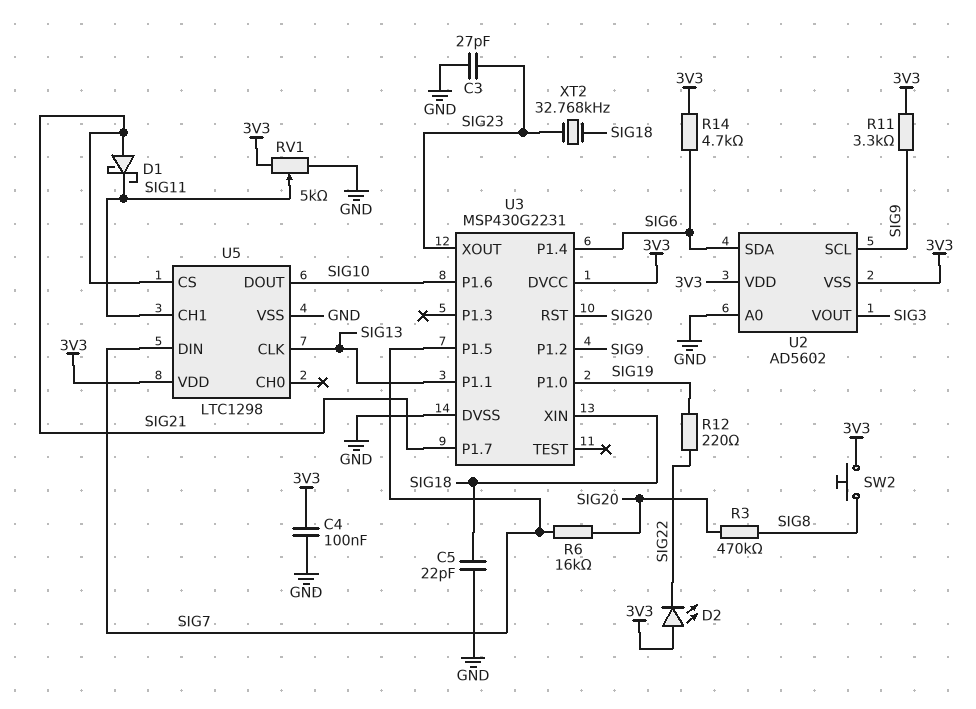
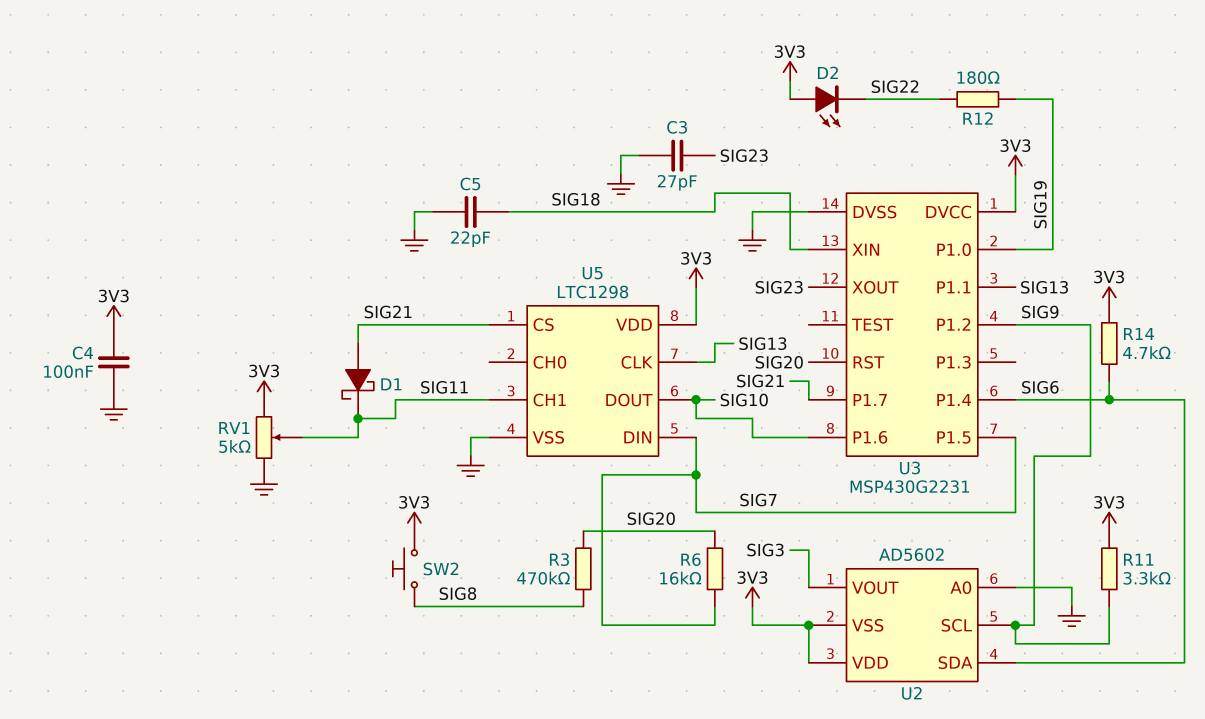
R12: 220 (SIG19, SIG22) -> 180 (SIG19, SIG22)
XT2: 32.768kHz (SIG18, SIG23) -> none

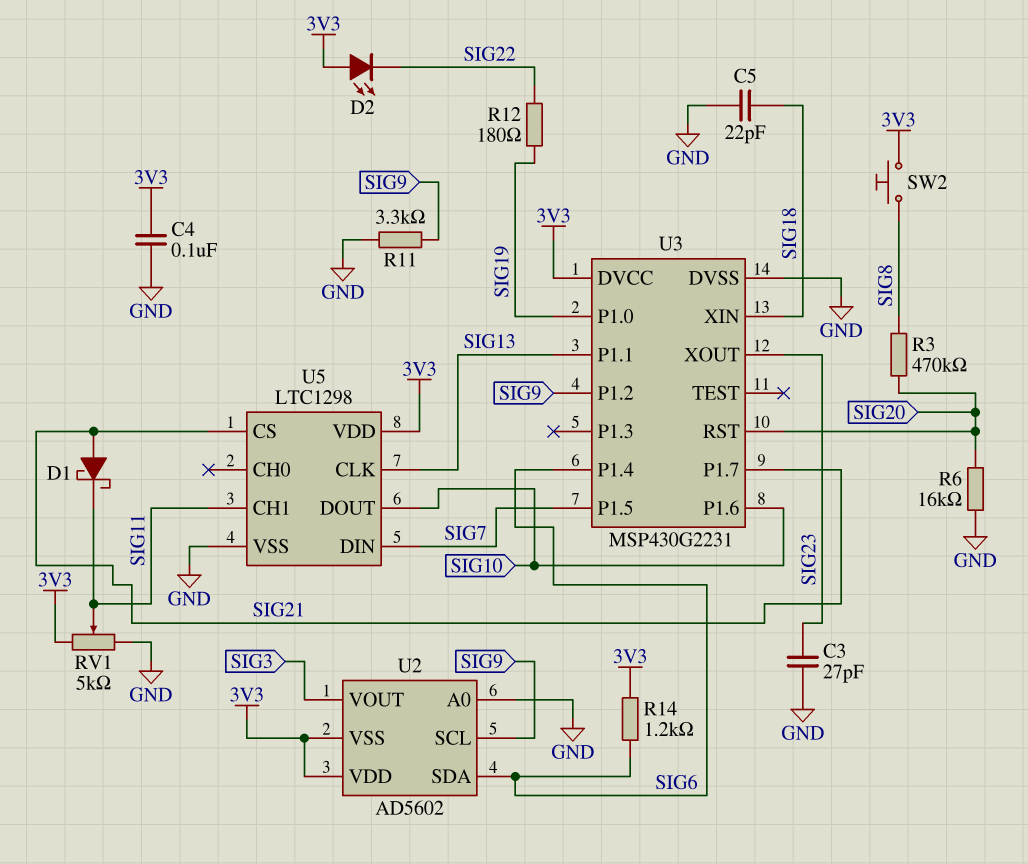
R6: 16k (SIG7, SIG20) -> 16k (GND, SIG20)
R11: 3.3k (3V3, SIG9) -> 3.3k (GND, SIG9)
R14: 4.7k (3V3, SIG6) -> 1.2k (3V3, SIG6)

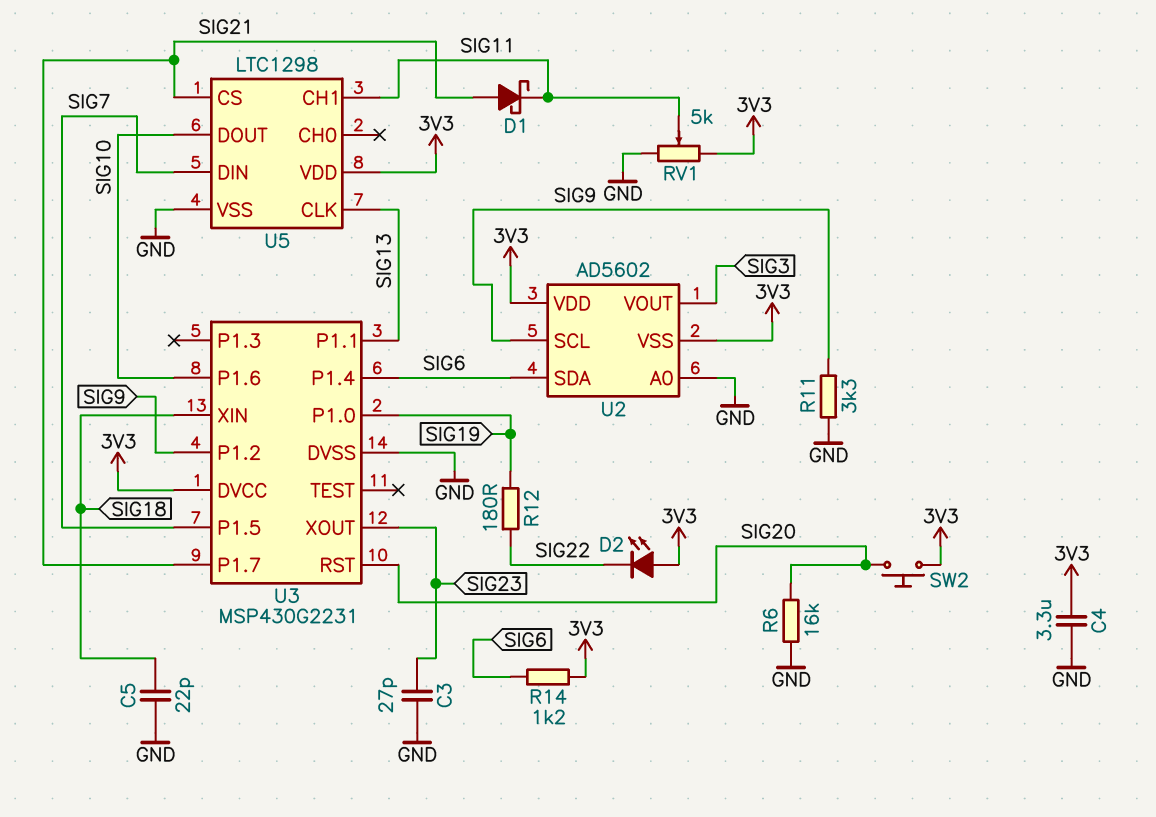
C4: 100nF (3V3, GND) -> 3.3uF (3V3, GND)
R3: 470k (SIG8, SIG20) -> none
SW2: button (3V3, SIG8) -> button (3V3, SIG20)

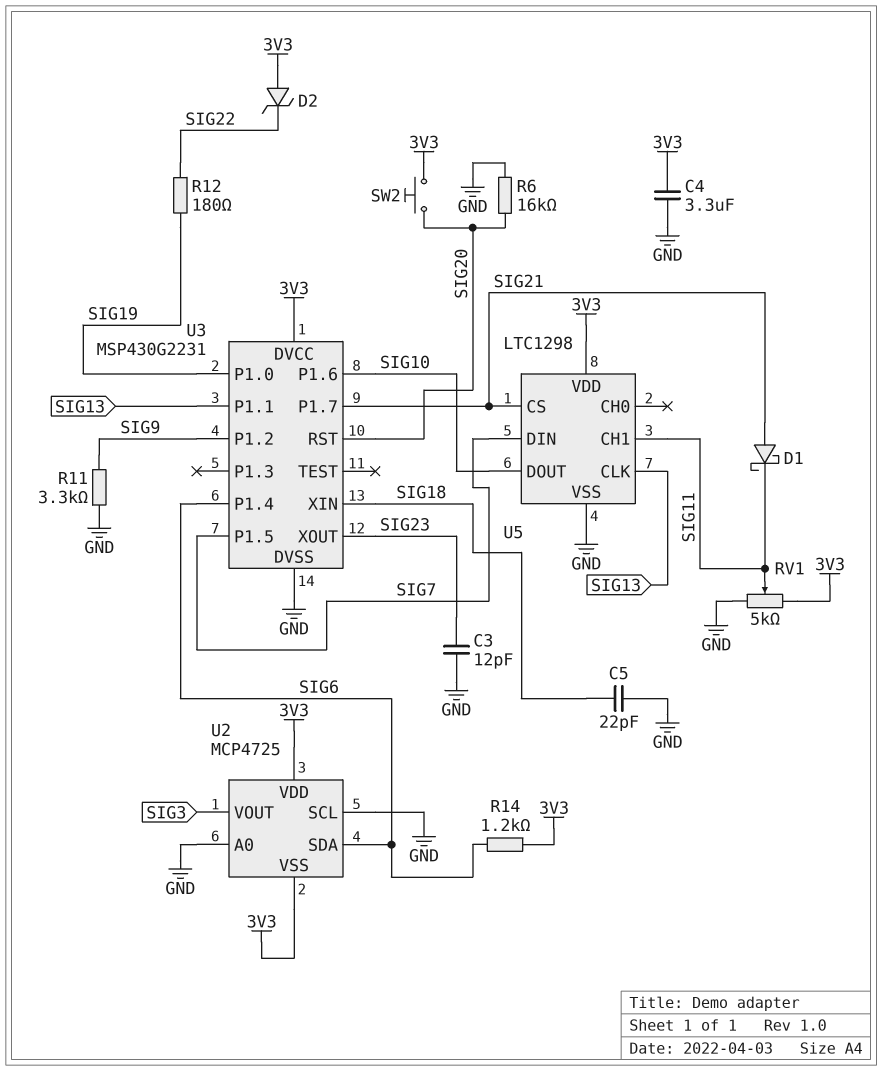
C3: 27pF (GND, SIG23) -> 12pF (GND, SIG23)
D2: LED (A 3V3, K SIG22) -> zener (A 3V3, K SIG22)
U2: AD5602 -> MCP4725
U2 pin SCL: SIG9 -> GND

